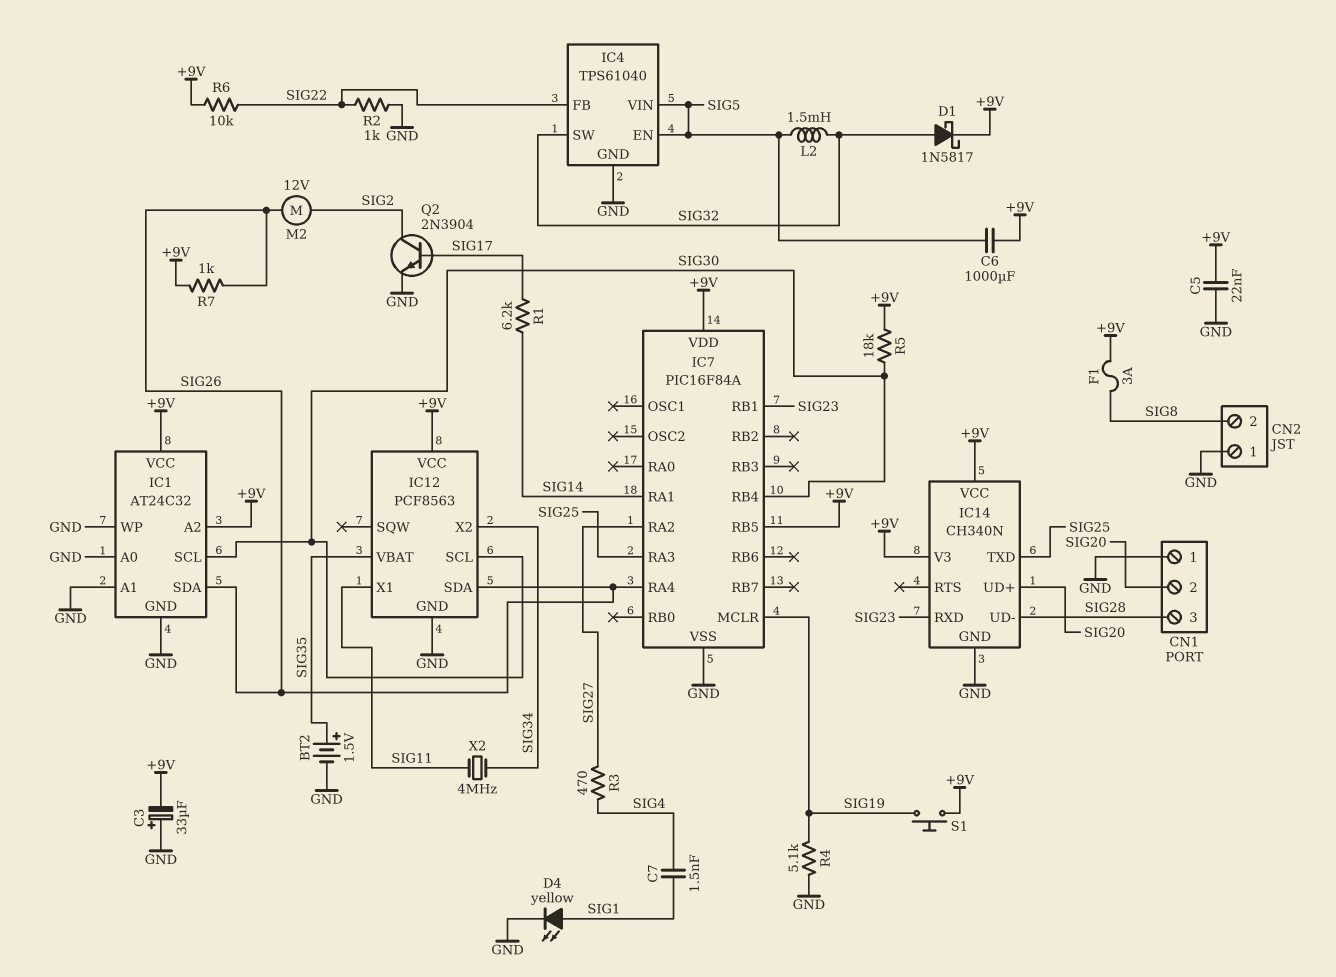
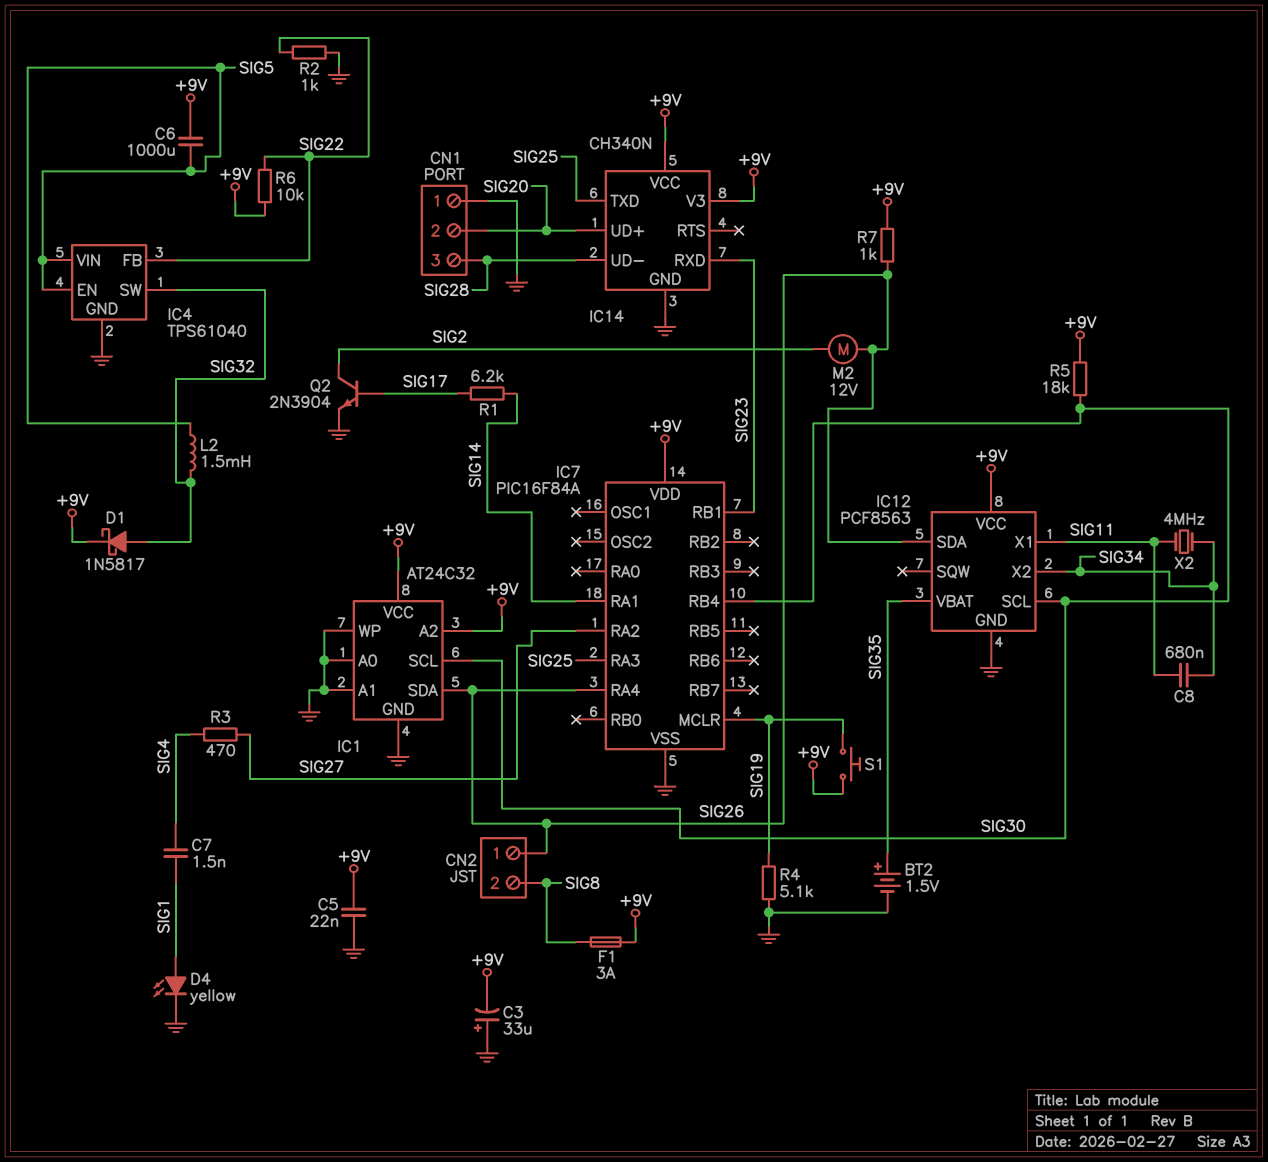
C8: none -> 680nF (SIG11, SIG34)
CN2 pin 1: GND -> SIG26
IC7 pin RB5: +9V -> none

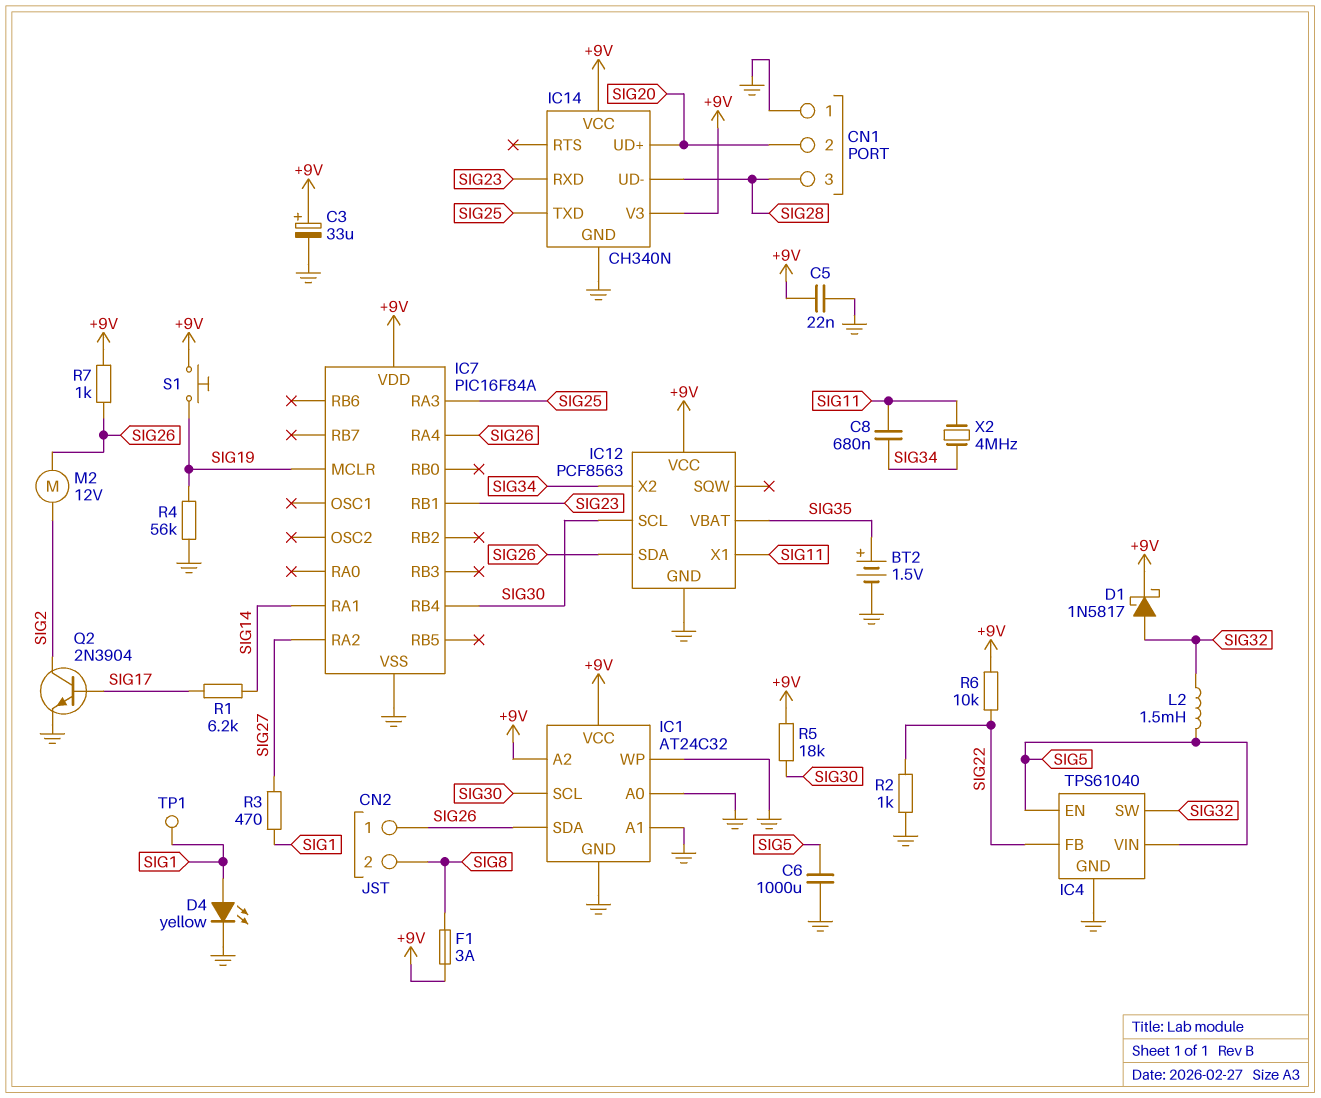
C3: 33uF (plus GND, minus +9V) -> 33uF (plus +9V, minus GND)
C6: 1000uF (+9V, SIG5) -> 1000uF (GND, SIG5)
C7: 1.5nF (SIG1, SIG4) -> none
R3: 470 (SIG4, SIG27) -> 470 (SIG1, SIG27)
R4: 5.1k (GND, SIG19) -> 56k (GND, SIG19)
TP1: none -> test point (SIG1)

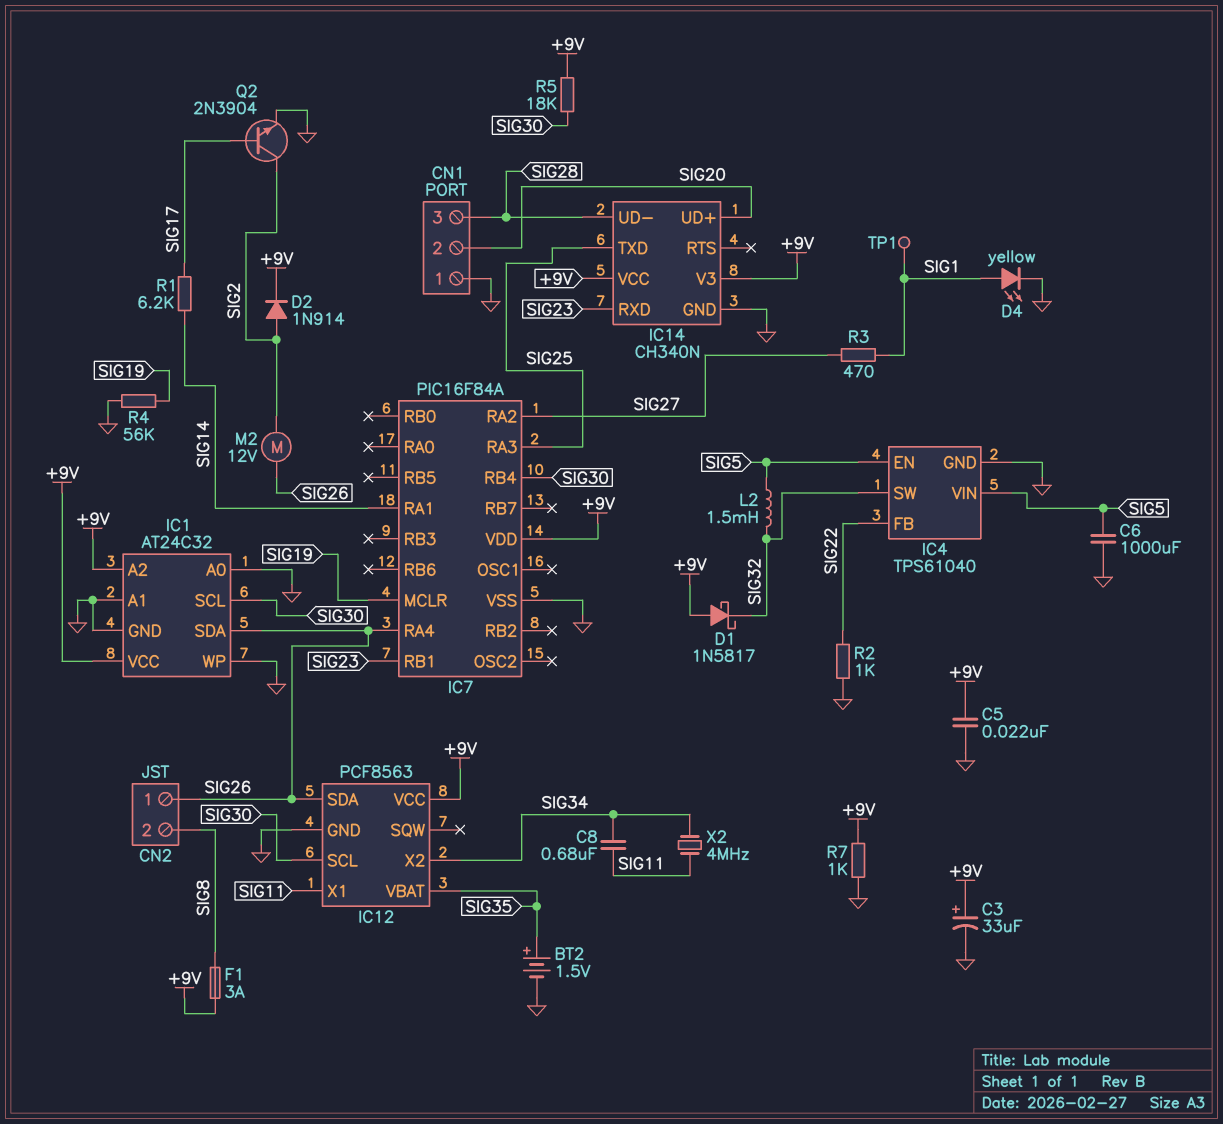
D1: schottky 1N5817 (A SIG32, K +9V) -> schottky 1N5817 (A +9V, K SIG32)
D2: none -> diode 1N914 (A SIG2, K +9V)
R6: 10k (+9V, SIG22) -> none
R7: 1k (+9V, SIG26) -> 1k (+9V, GND)
S1: button (+9V, SIG19) -> none

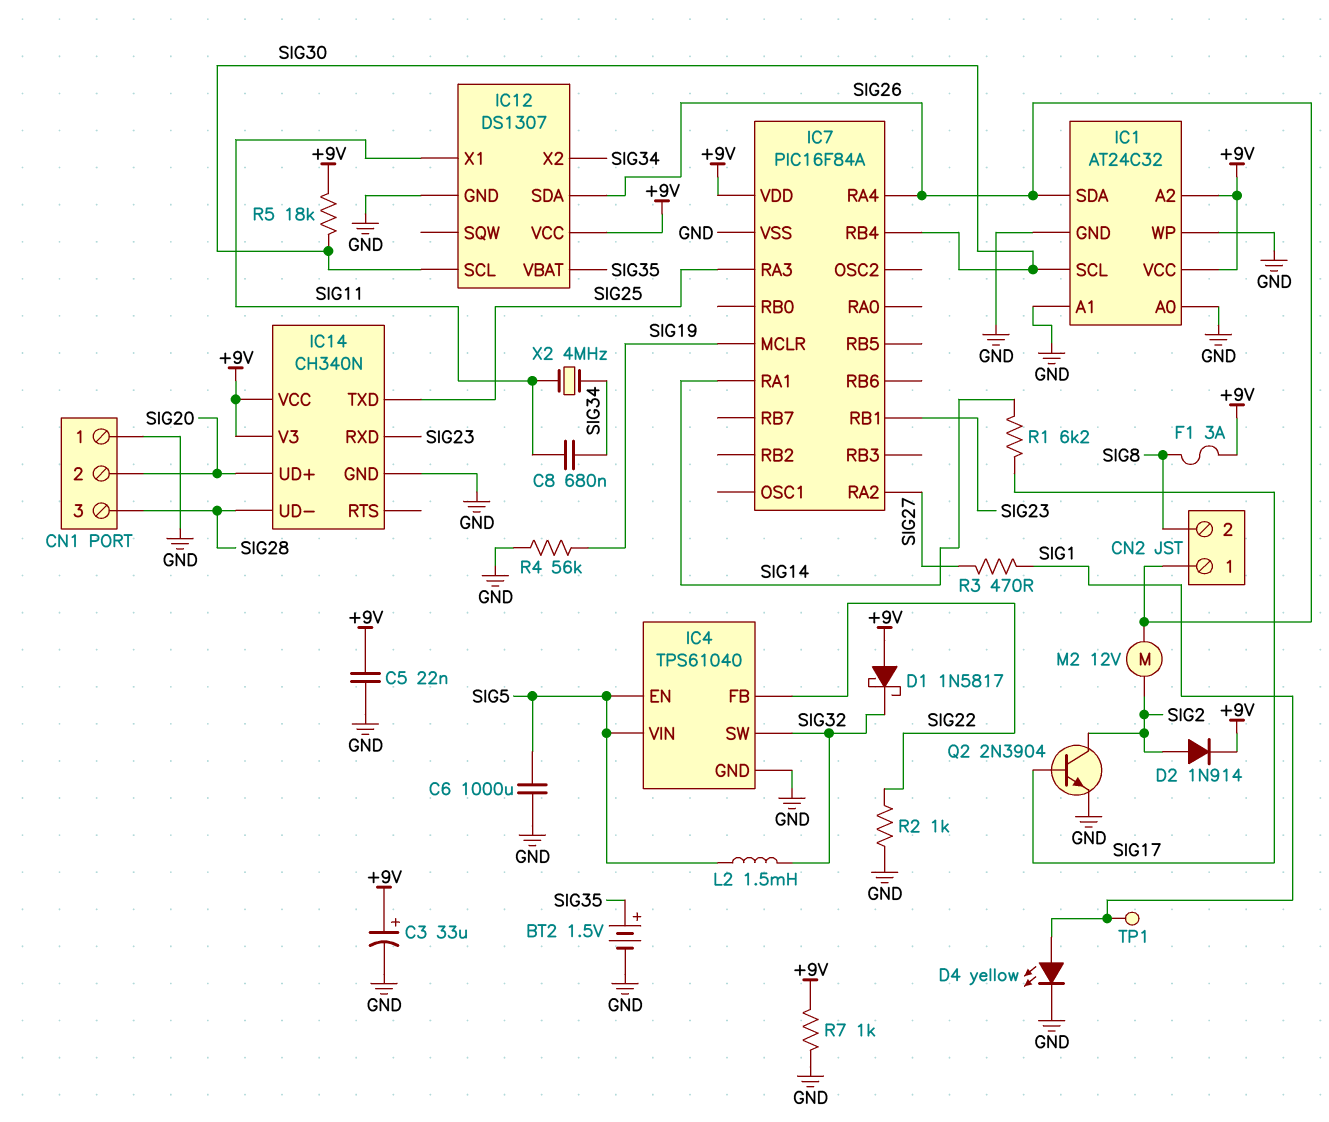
IC12: PCF8563 -> DS1307

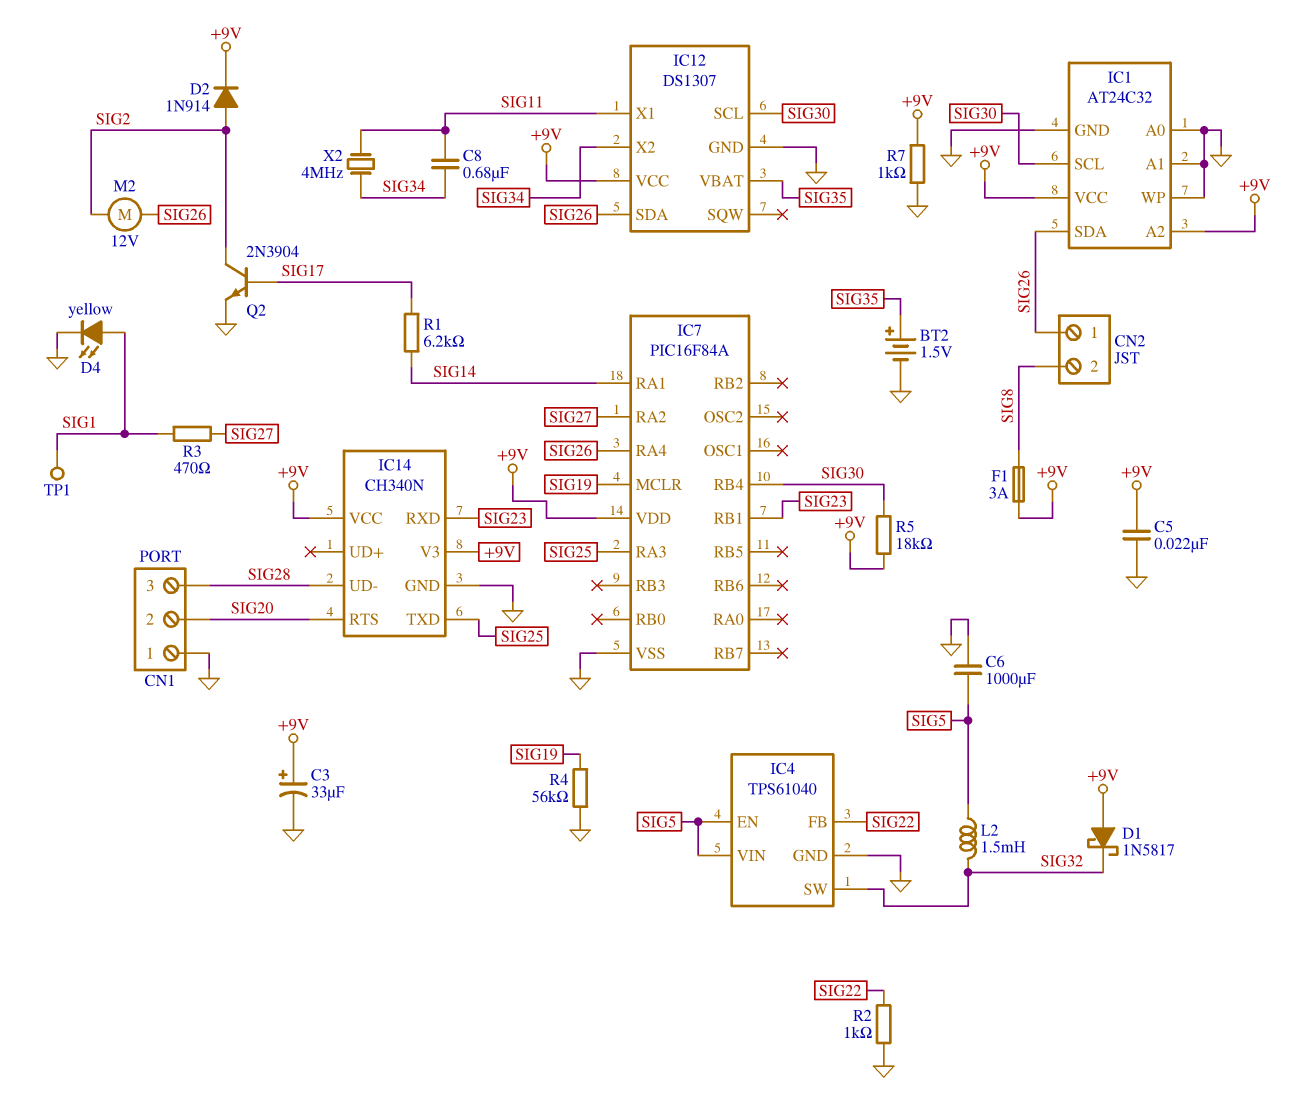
IC14 pin RTS: none -> SIG20
IC14 pin UD+: SIG20 -> none

